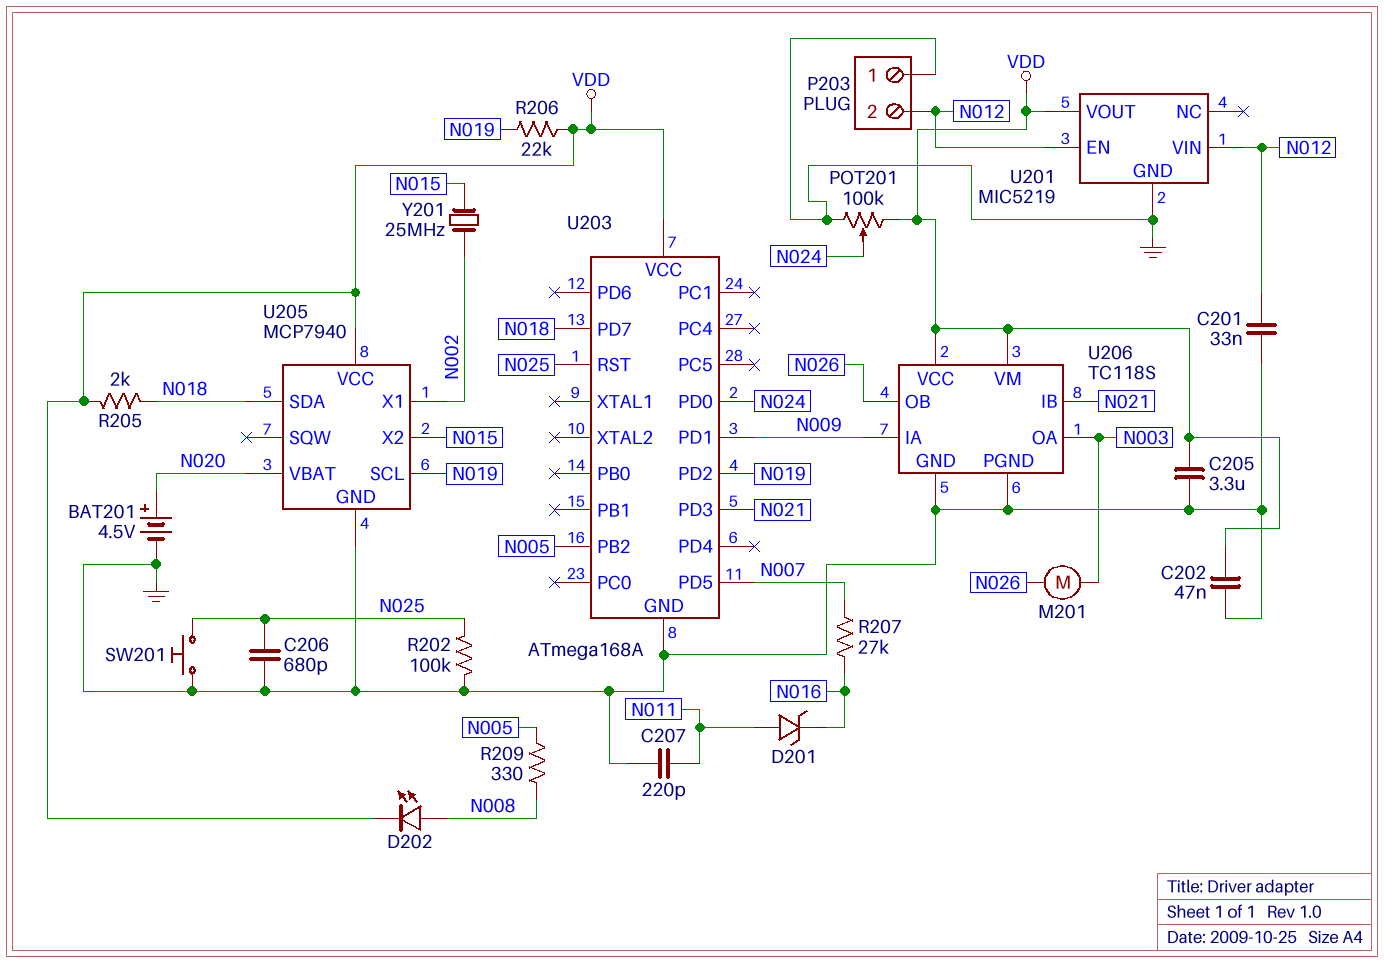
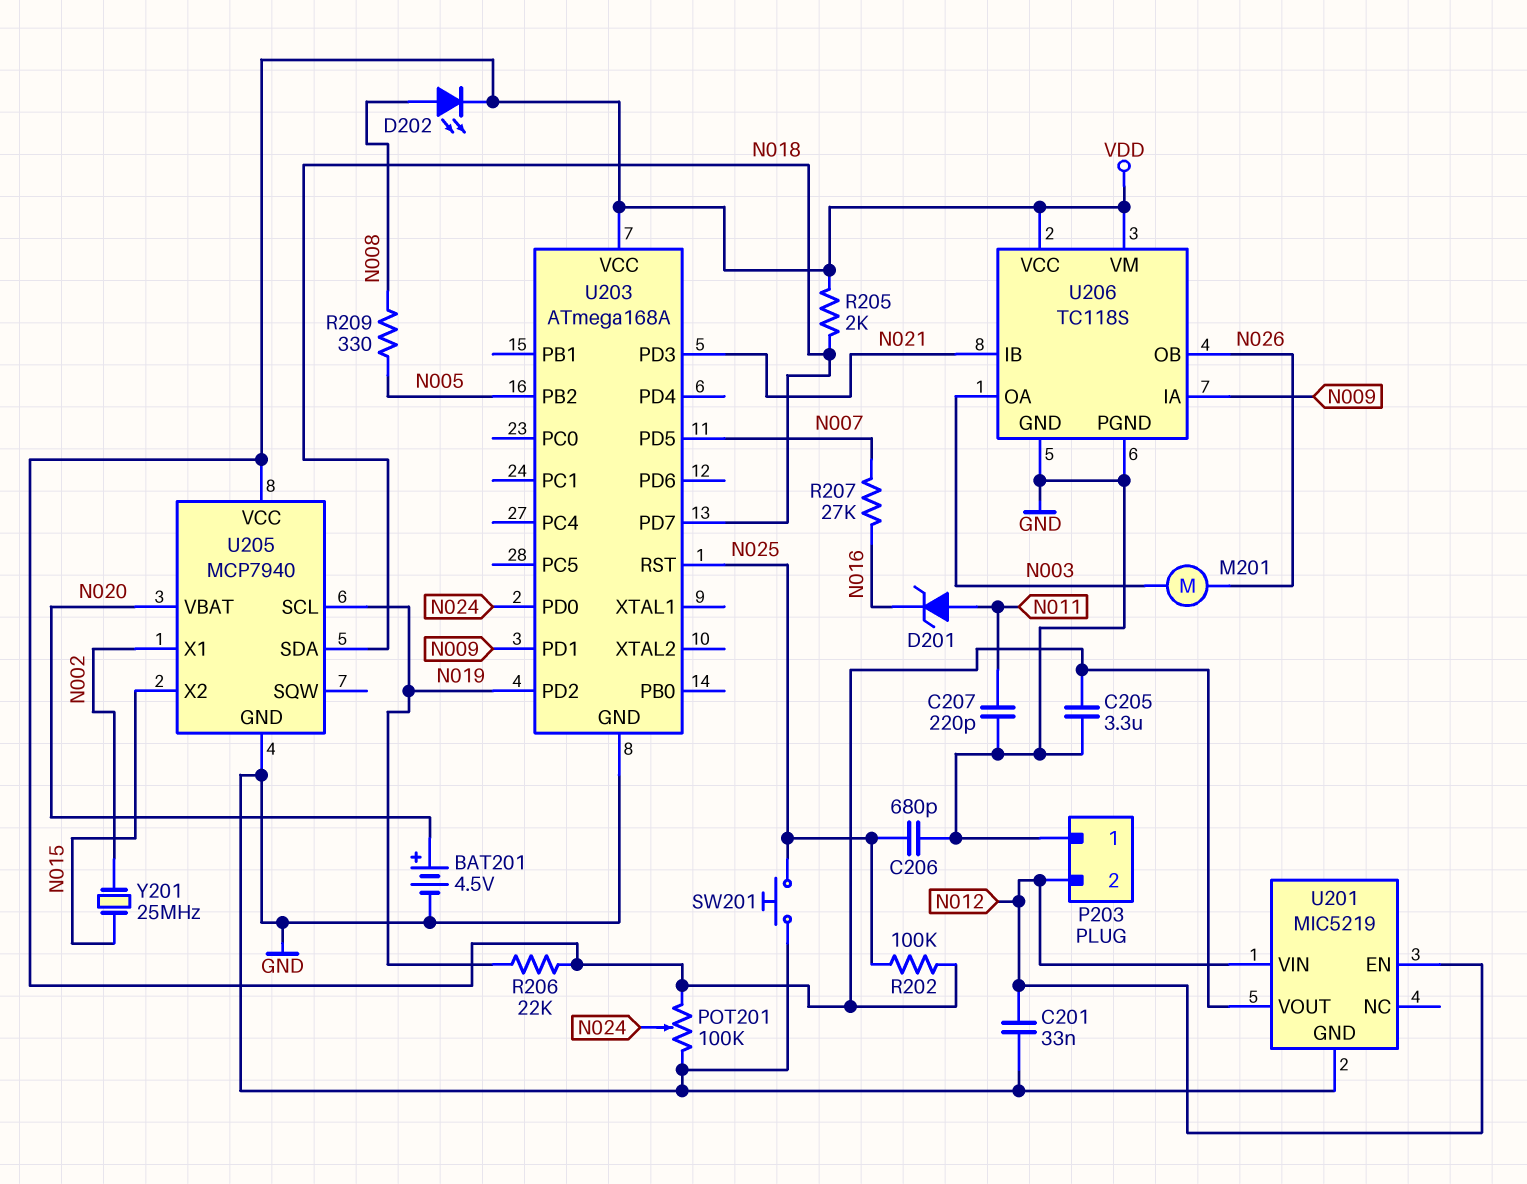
C202: 47nF (GND, VDD) -> none
R202: 100k (GND, N025) -> 100k (N025, VDD)

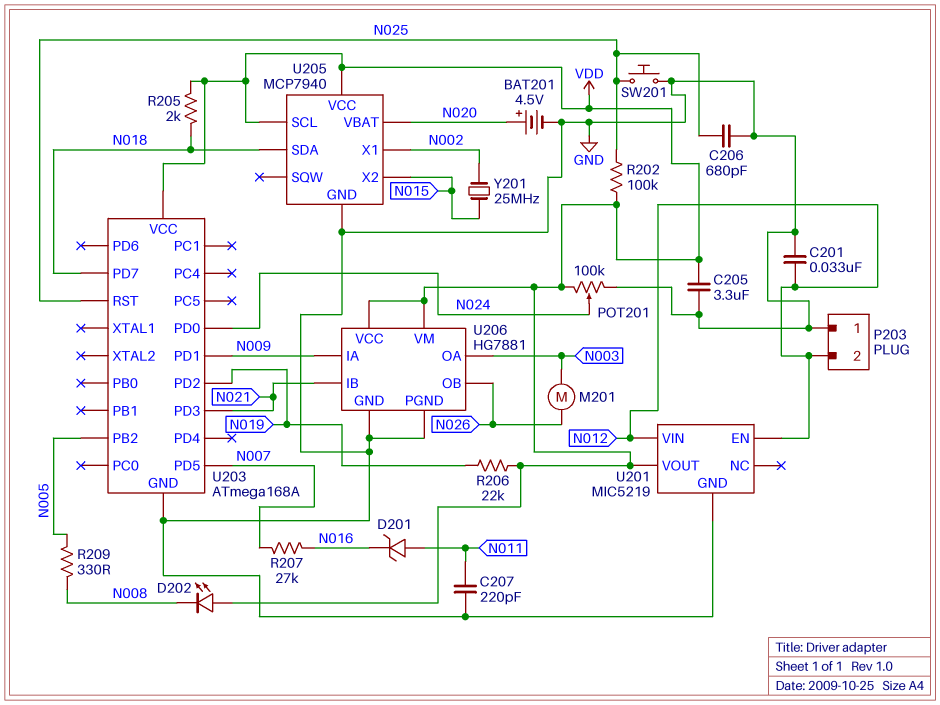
D202: LED (A N008, K VDD) -> LED (A VDD, K N008)
U205 pin SCL: N019 -> VDD
U206: TC118S -> HG7881

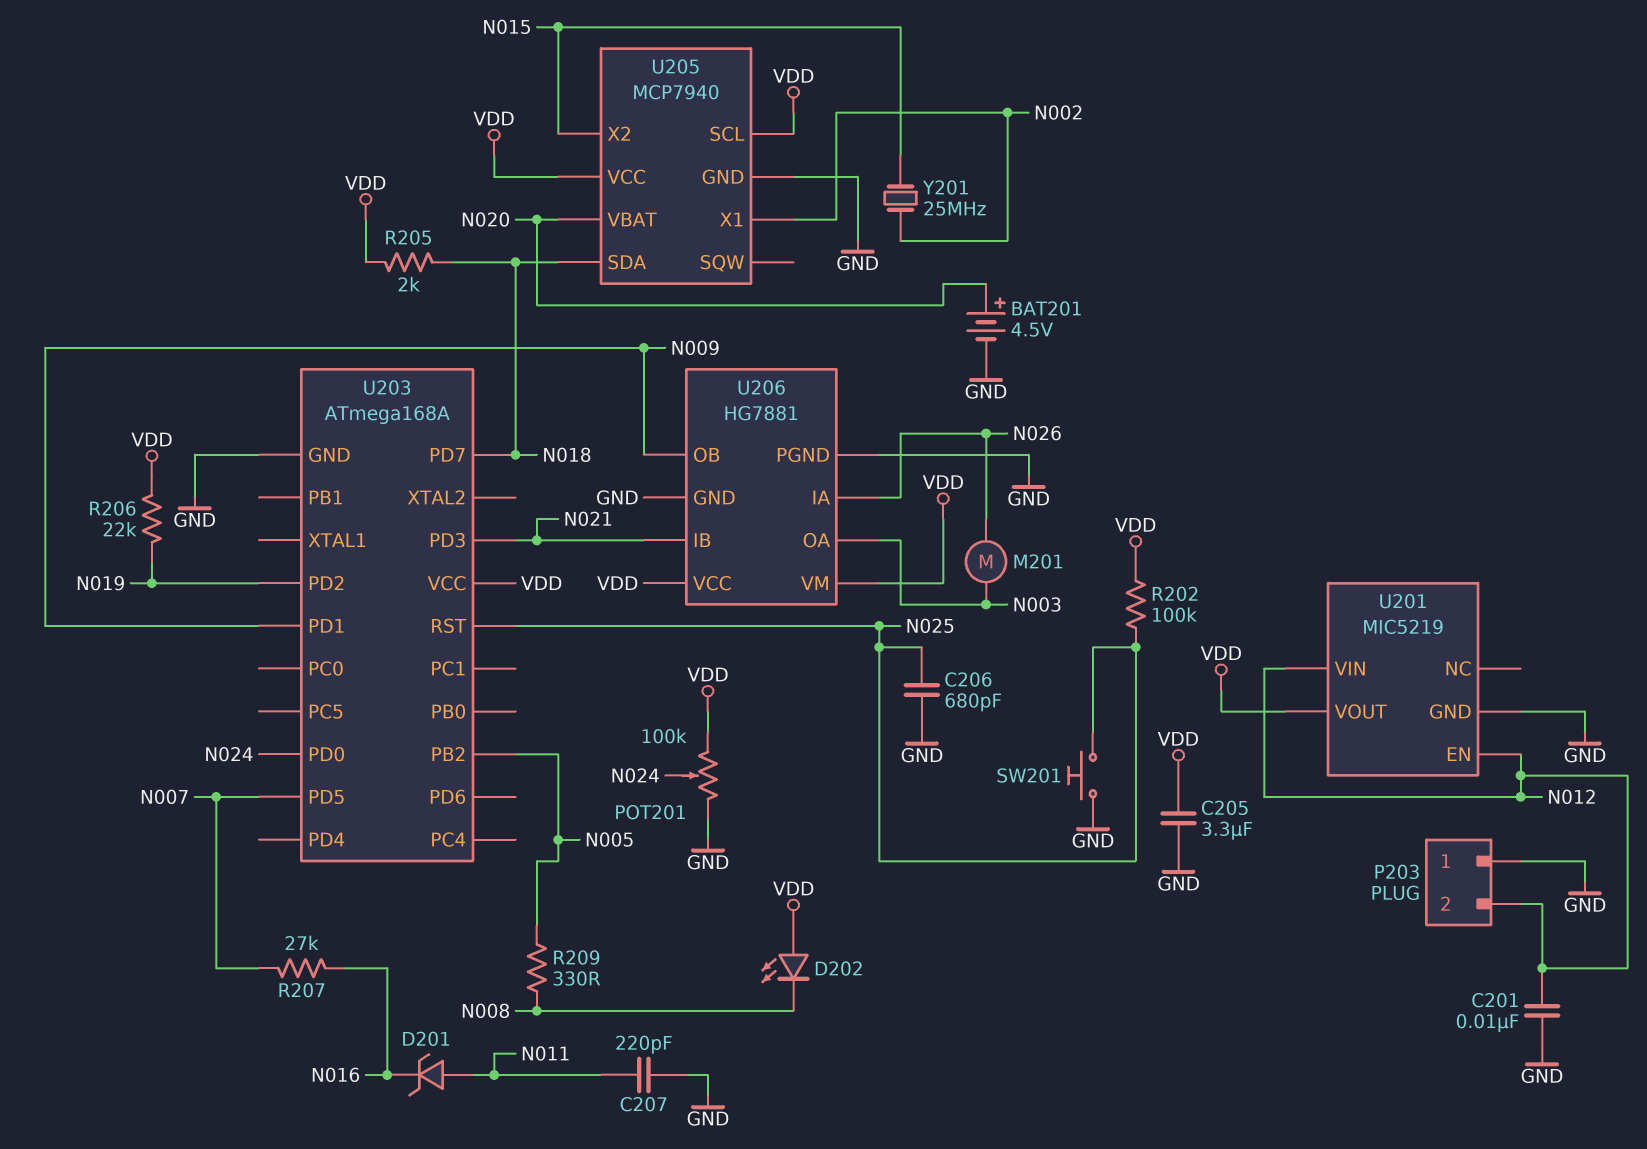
C201: 33nF (GND, N012) -> 10nF (GND, N012)
U206 pin IA: N009 -> N026
U206 pin OB: N026 -> N009

